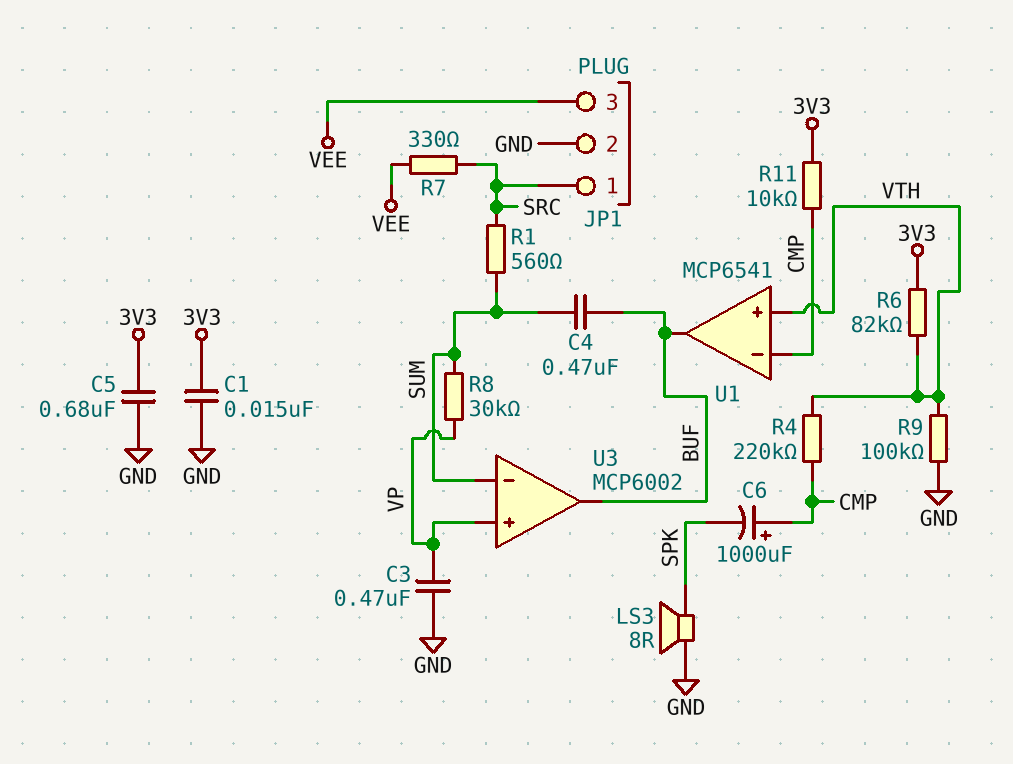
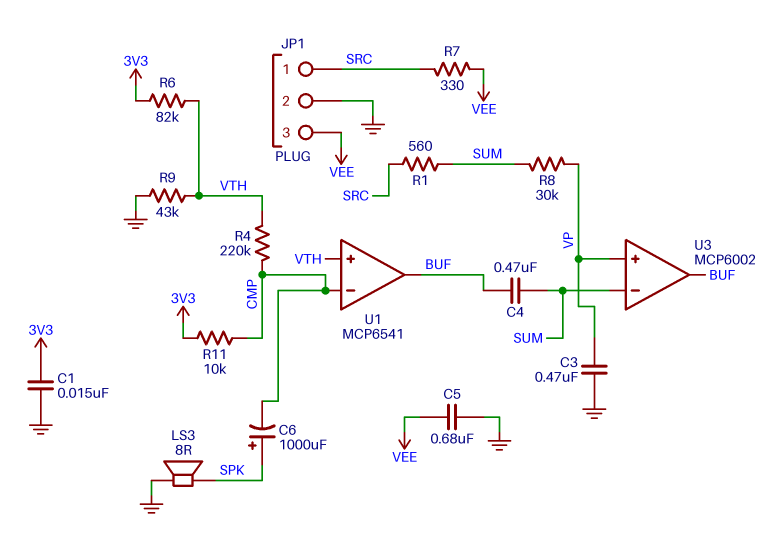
C5: 680nF (3V3, GND) -> 680nF (GND, VEE)
C6: 1000uF (plus CMP, minus SPK) -> 1000uF (plus SPK, minus CMP)
R9: 100k (GND, VTH) -> 43k (GND, VTH)

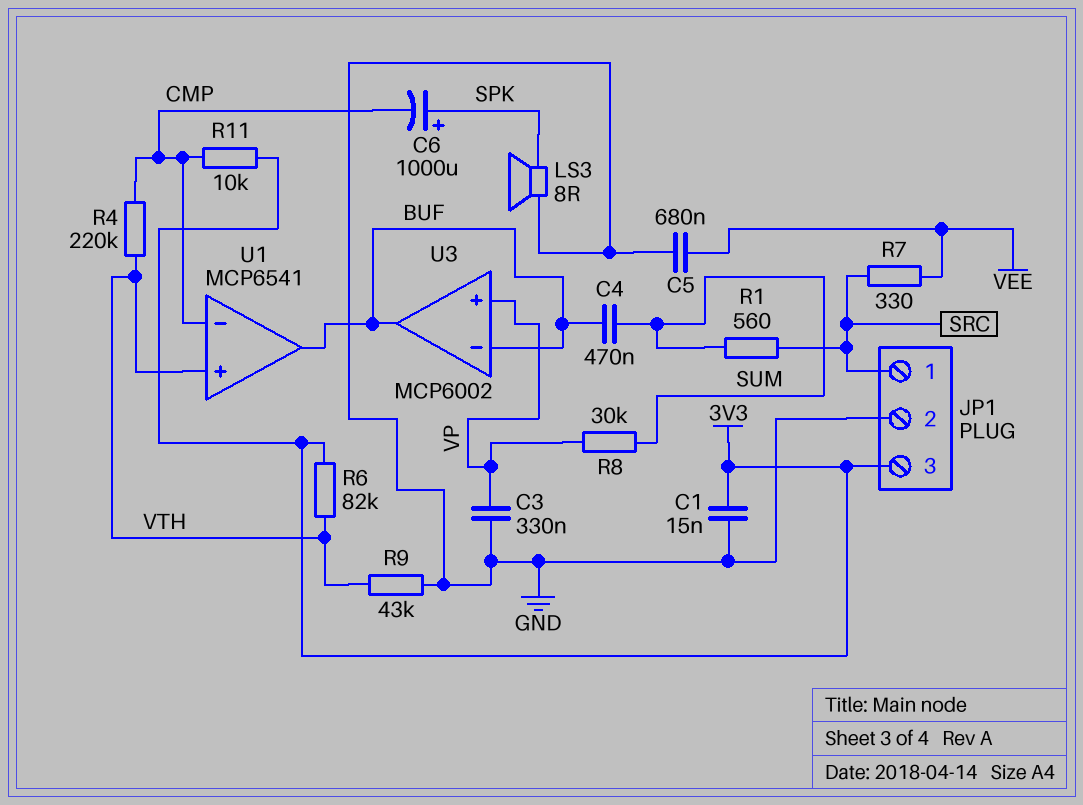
C3: 470nF (GND, VP) -> 330nF (GND, VP)
JP1 pin 3: VEE -> 3V3
U3 pin in-: SUM -> BUF

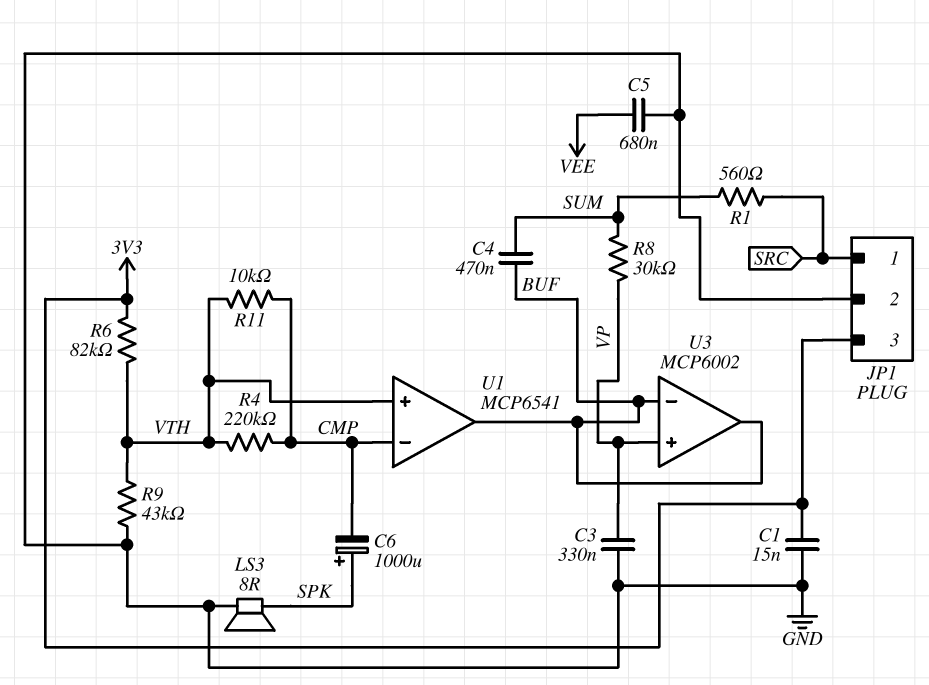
R7: 330 (SRC, VEE) -> none
R11: 10k (3V3, CMP) -> 10k (CMP, VTH)

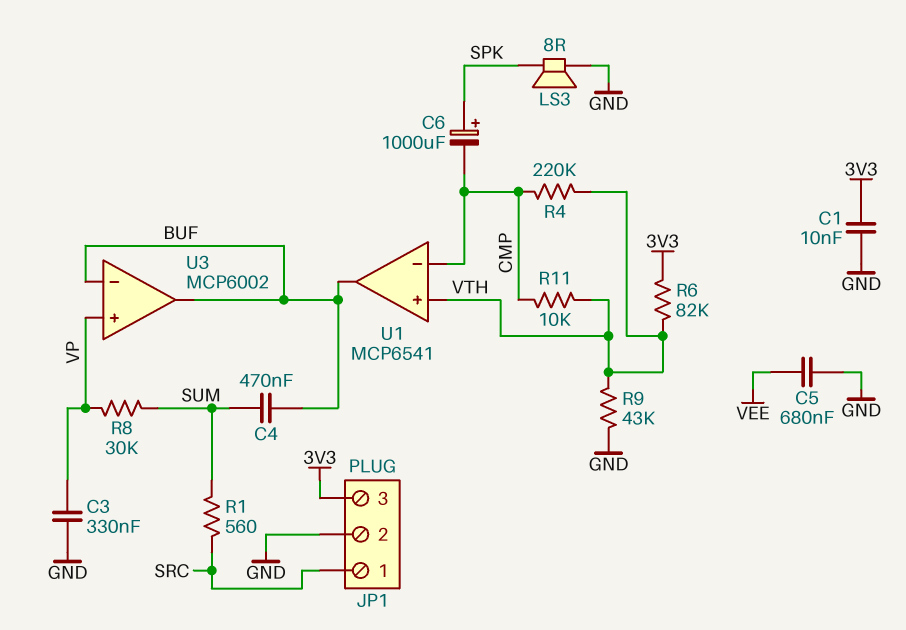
C1: 15nF (3V3, GND) -> 10nF (3V3, GND)

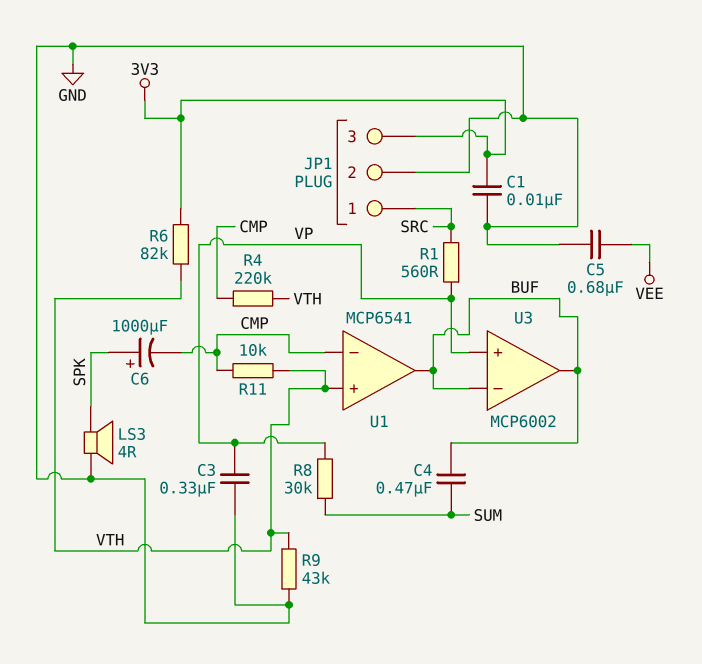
LS3: speaker 8R (GND, SPK) -> speaker 4R (GND, SPK)
R1: 560 (SRC, SUM) -> 560 (SRC, VP)

